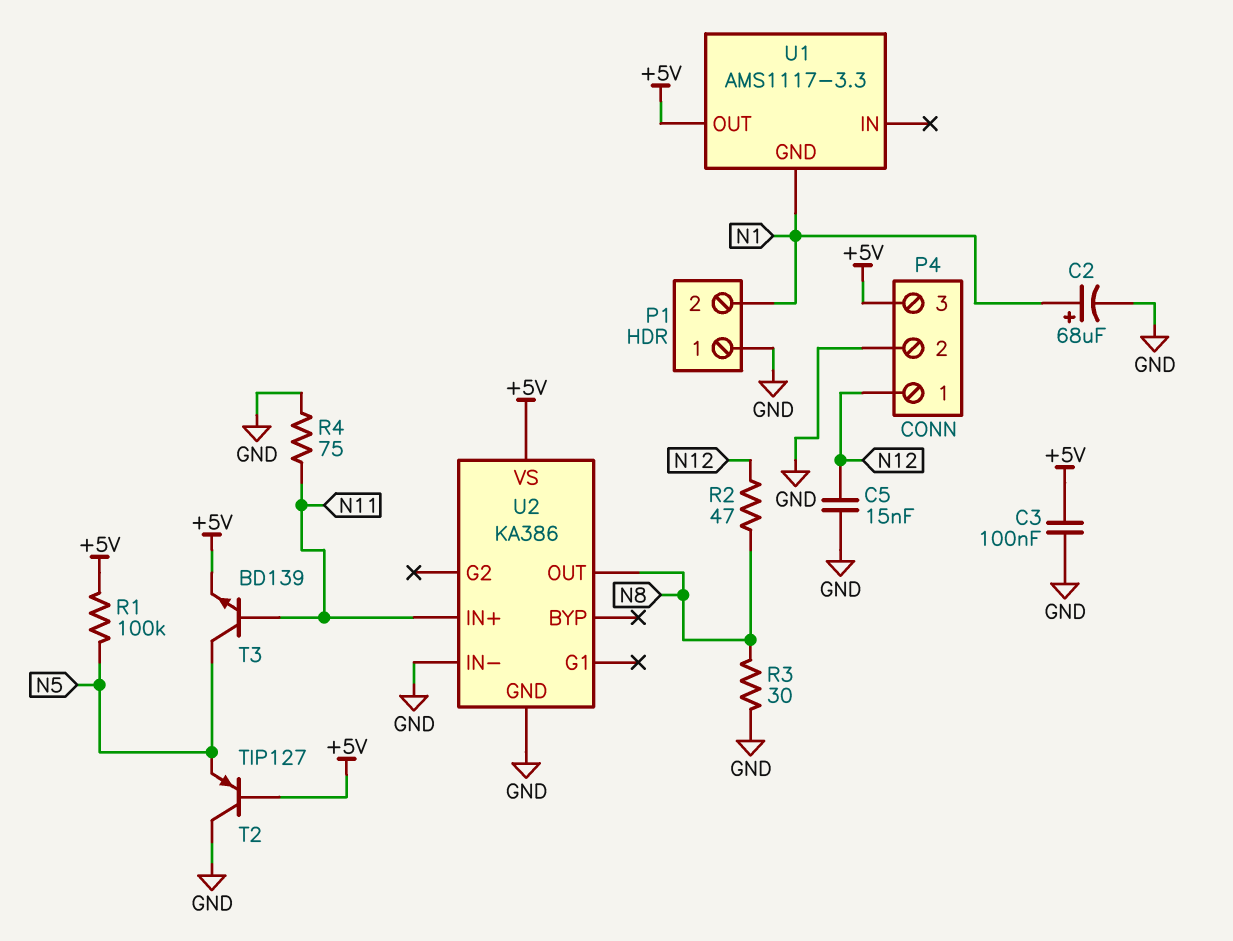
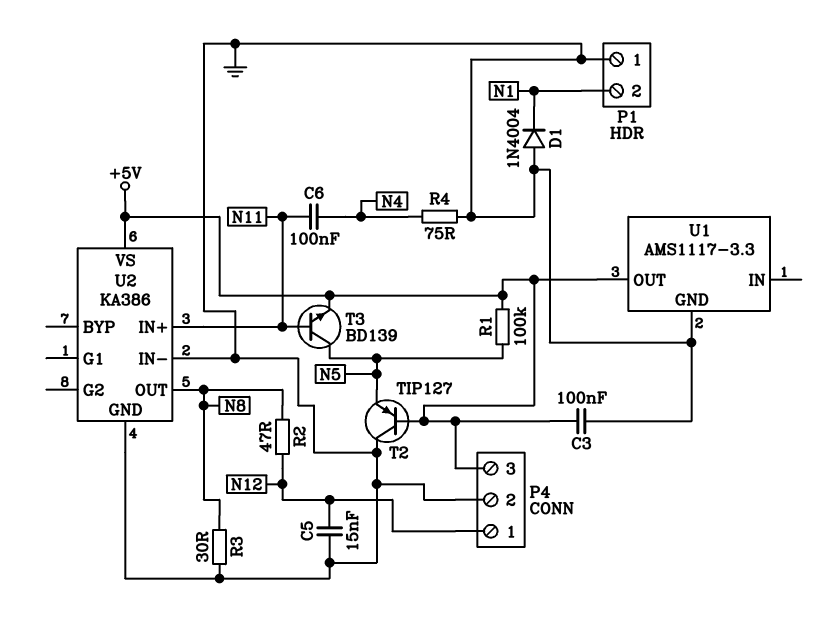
C2: 68uF (plus N1, minus GND) -> none
C6: none -> 100nF (N4, N11)
D1: none -> diode 1N4004 (A GND, K N1)
R4: 75 (GND, N11) -> 75 (GND, N4)
U1 pin GND: N1 -> GND

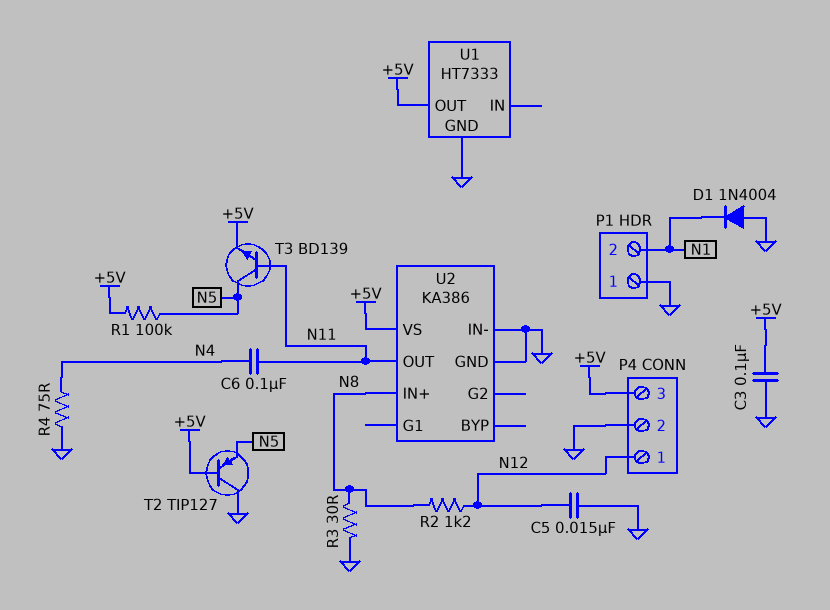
R2: 47 (N8, N12) -> 1.2k (N8, N12)
U1: AMS1117-3.3 -> HT7333
U2 pin IN+: N11 -> N8
U2 pin OUT: N8 -> N11

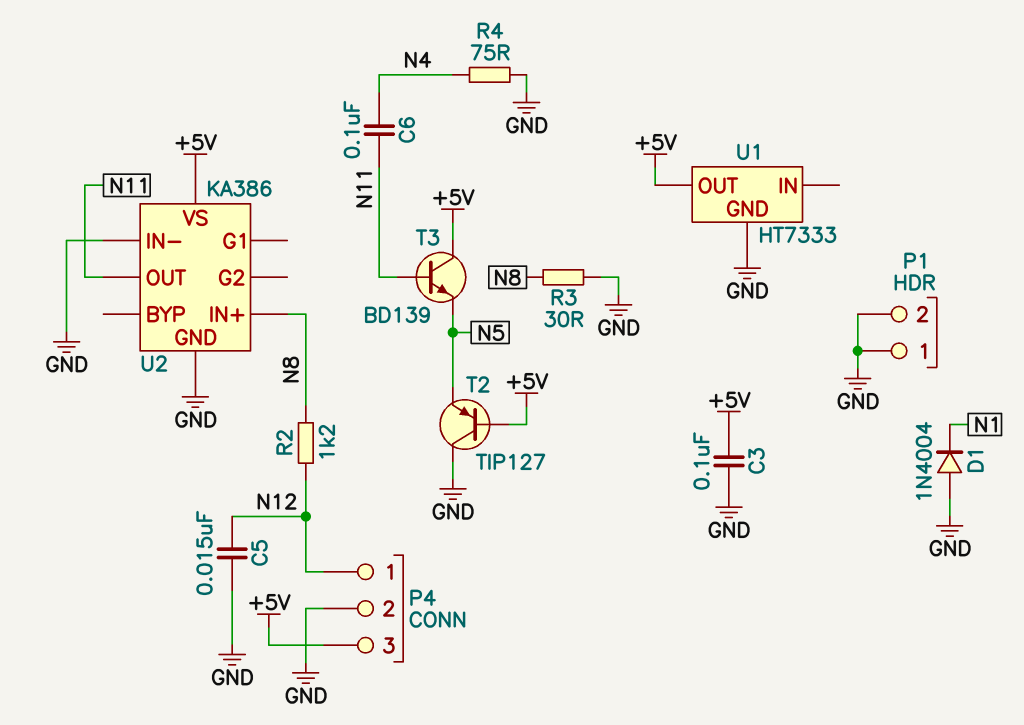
P1 pin 2: N1 -> GND
R1: 100k (+5V, N5) -> none
T3: NPN BD139 (B N11, C N5, E +5V) -> NPN BD139 (B N11, C +5V, E N5)

